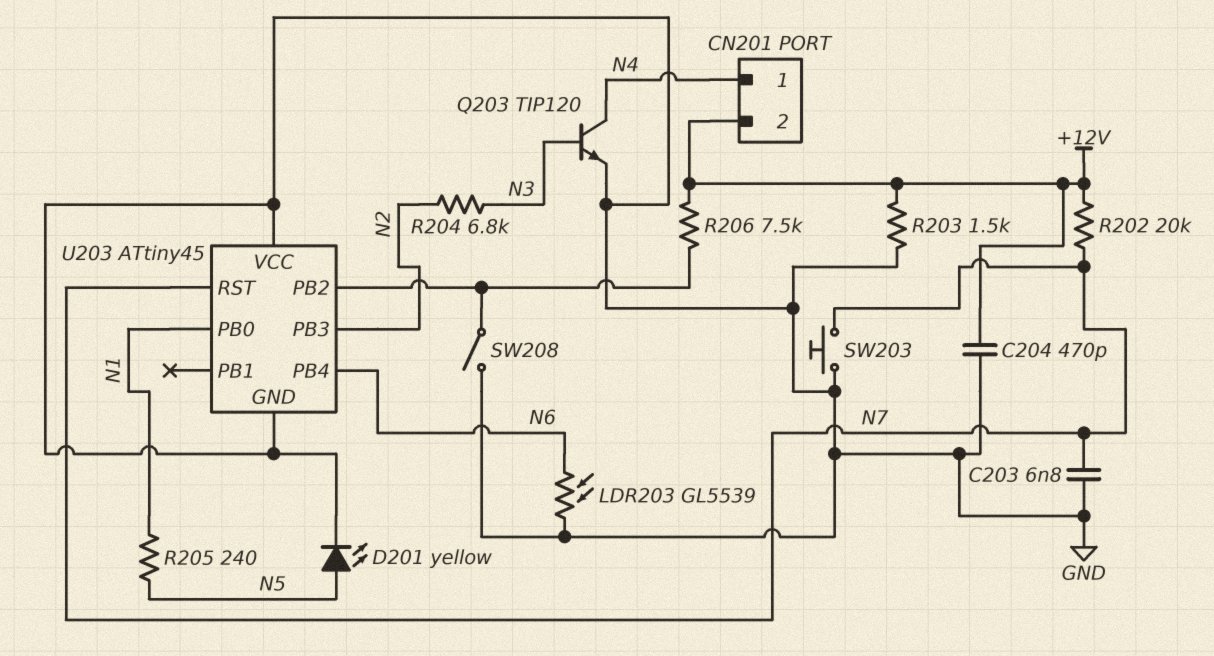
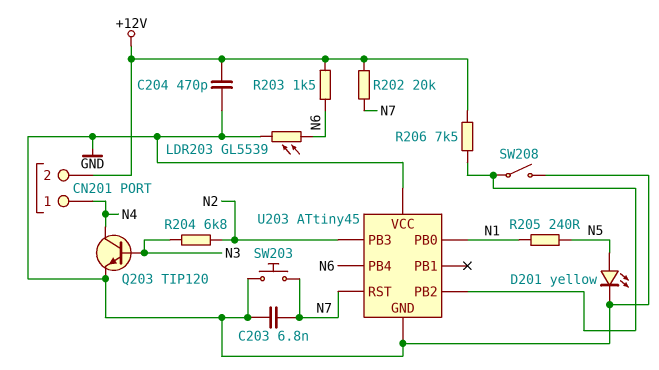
R203: 1.5k (+12V, GND) -> 1.5k (+12V, N6)

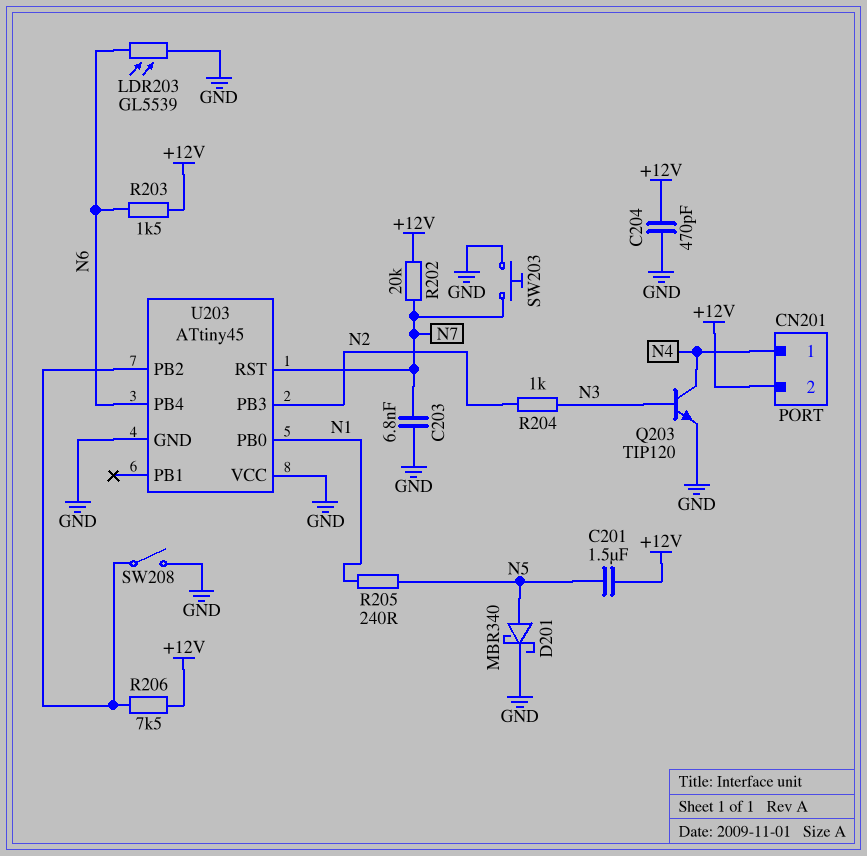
C201: none -> 1.5uF (+12V, N5)
D201: LED yellow (A N5, K GND) -> schottky MBR340 (A N5, K GND)
R204: 6.8k (N2, N3) -> 1k (N2, N3)

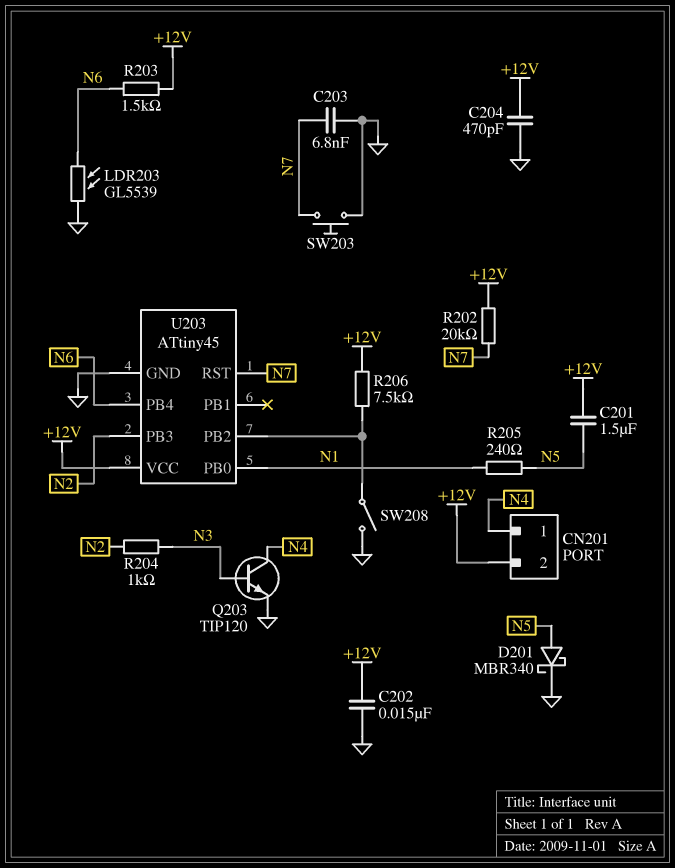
C202: none -> 15nF (+12V, GND)
U203 pin VCC: GND -> +12V

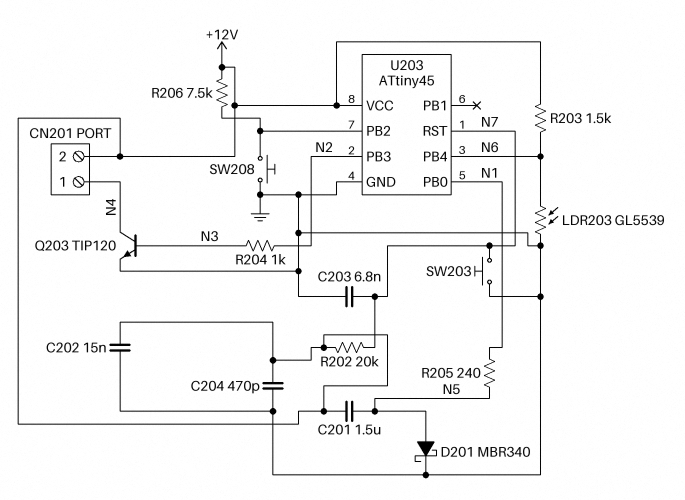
SW208: switch (GND, U203/PB2) -> button (GND, U203/PB2)

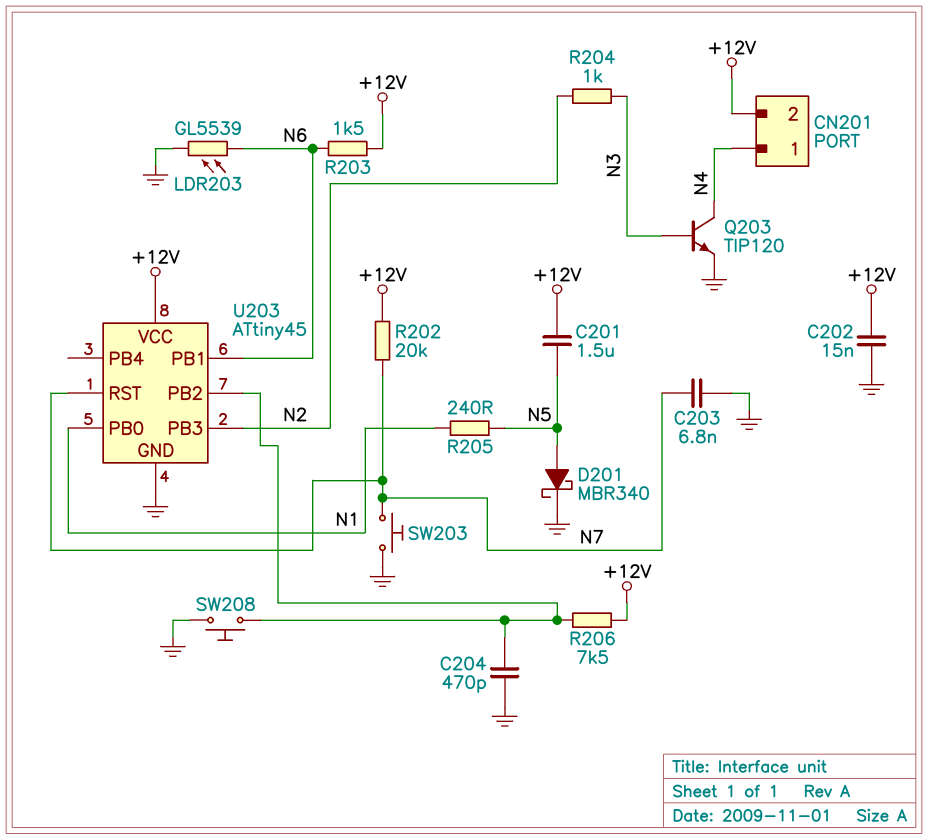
C204: 470pF (+12V, GND) -> 470pF (GND, U203/PB2)
U203 pin PB1: none -> N6
U203 pin PB4: N6 -> none

